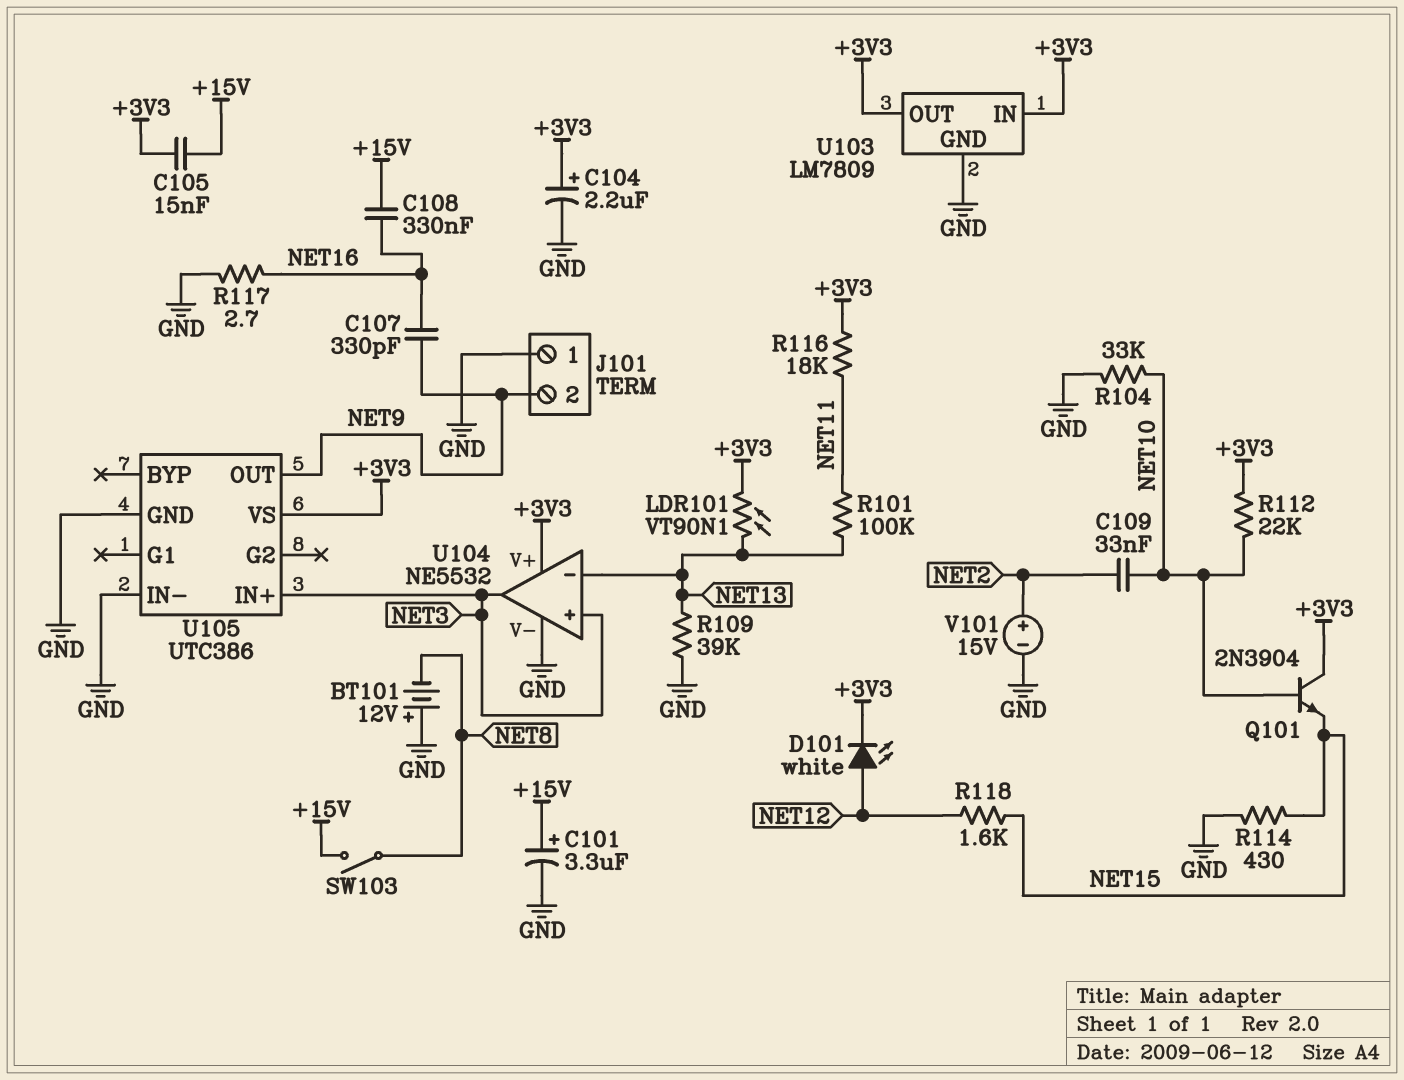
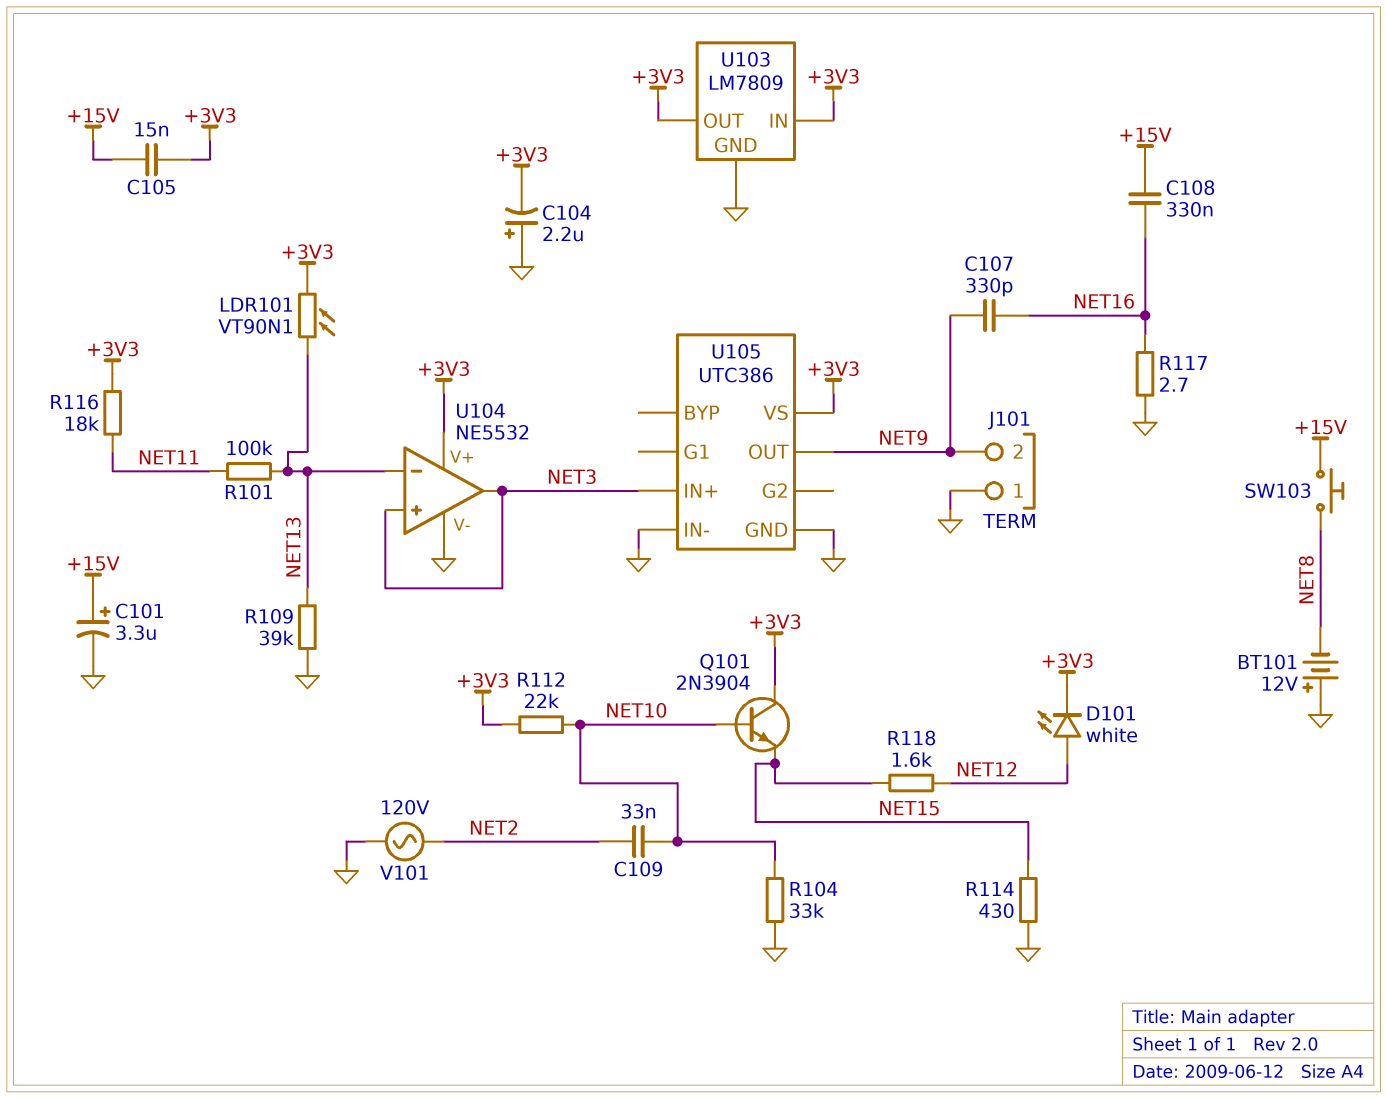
C104: 2.2uF (plus +3V3, minus GND) -> 2.2uF (plus GND, minus +3V3)
SW103: switch (+15V, NET8) -> button (+15V, NET8)
V101: 15V (plus NET2, minus GND) -> AC 120V (GND, NET2)

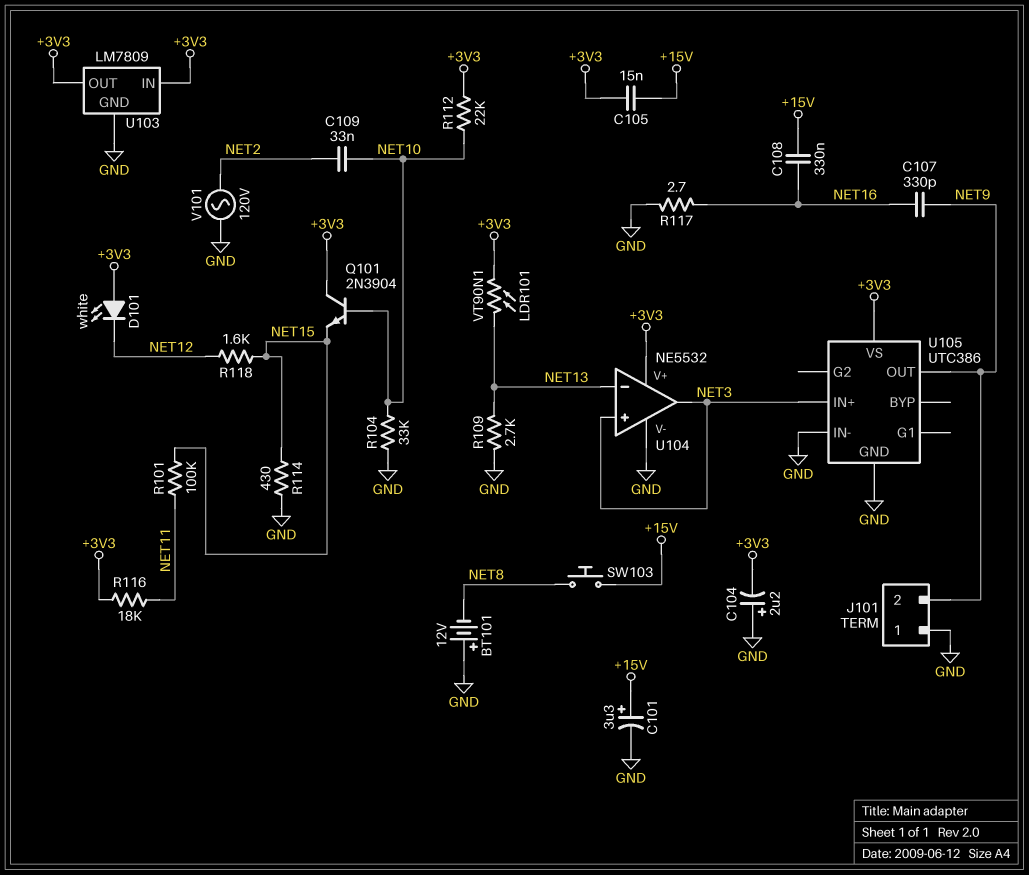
D101: LED white (A NET12, K +3V3) -> LED white (A +3V3, K NET12)
R101: 100k (NET11, NET13) -> 100k (NET11, NET15)
R109: 39k (GND, NET13) -> 2.7k (GND, NET13)

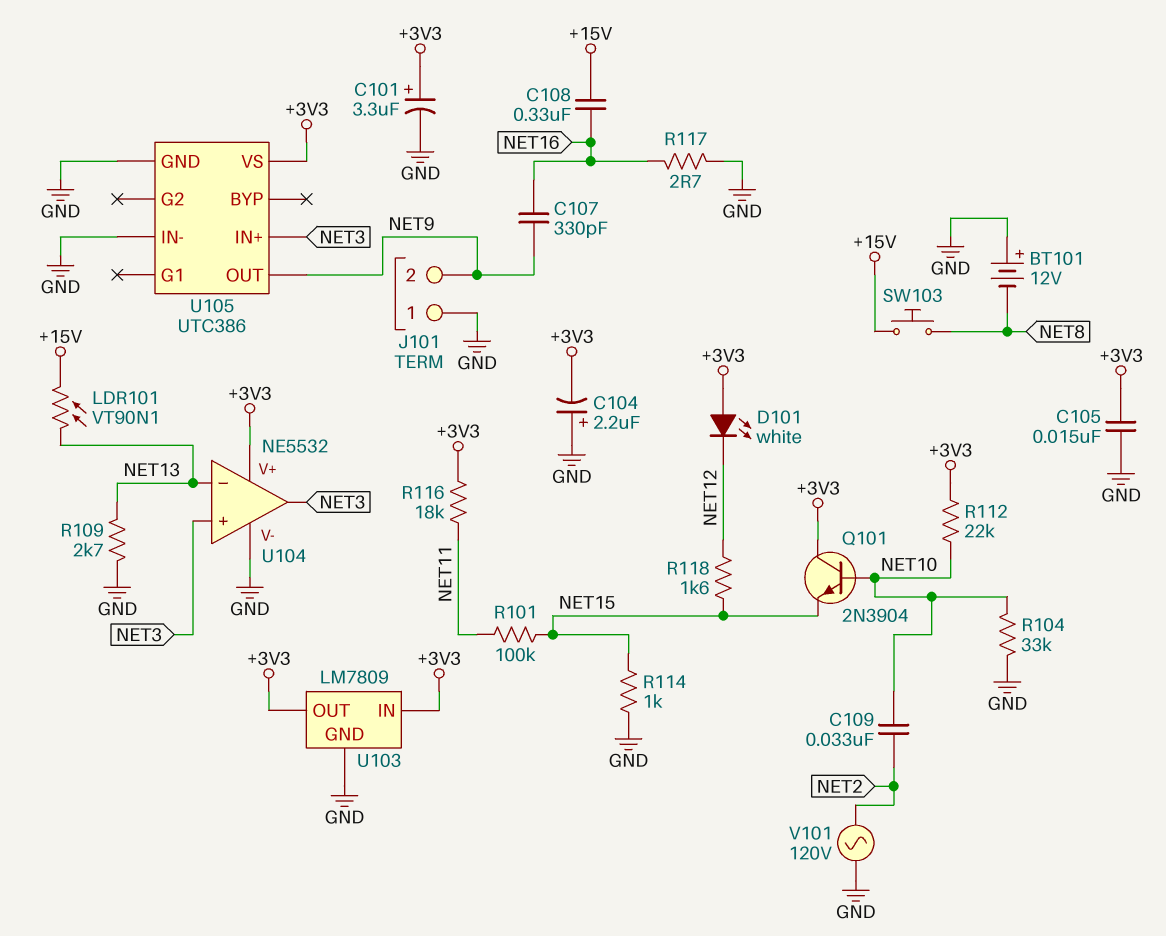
C101: 3.3uF (plus +15V, minus GND) -> 3.3uF (plus +3V3, minus GND)
C105: 15nF (+3V3, +15V) -> 15nF (+3V3, GND)
LDR101: VT90N1 (+3V3, NET13) -> VT90N1 (+15V, NET13)
R114: 430 (GND, NET15) -> 1k (GND, NET15)

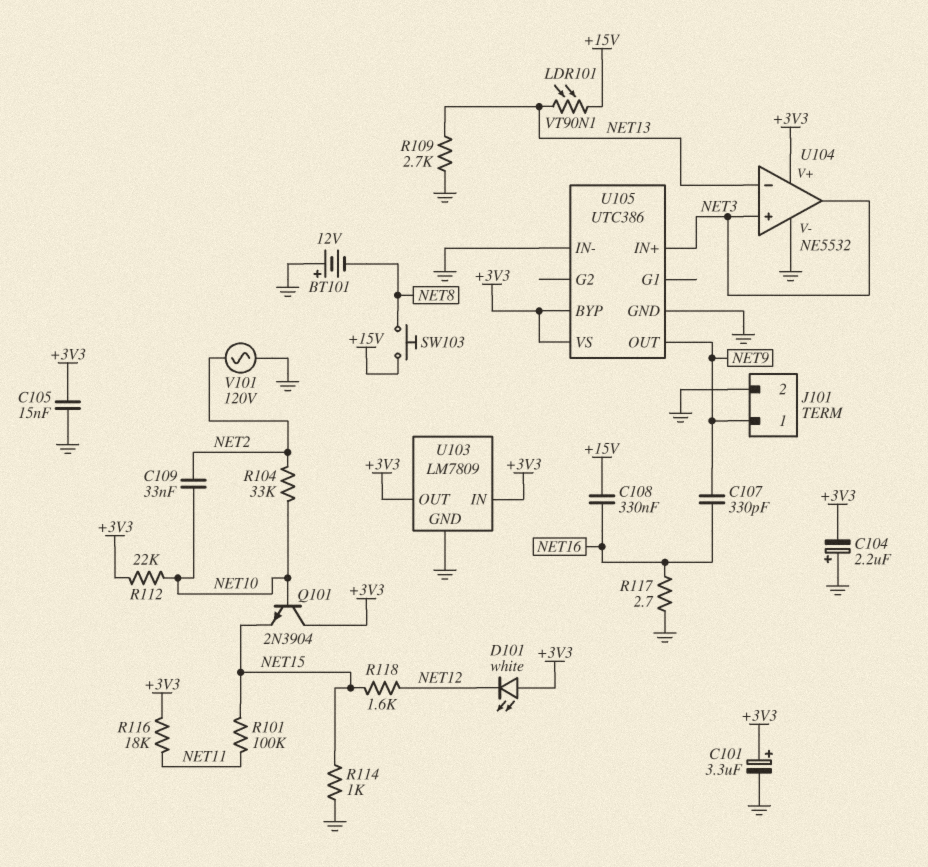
J101 pin 1: GND -> NET9
J101 pin 2: NET9 -> GND
R104: 33k (GND, NET10) -> 33k (NET2, NET10)
U105 pin BYP: none -> +3V3

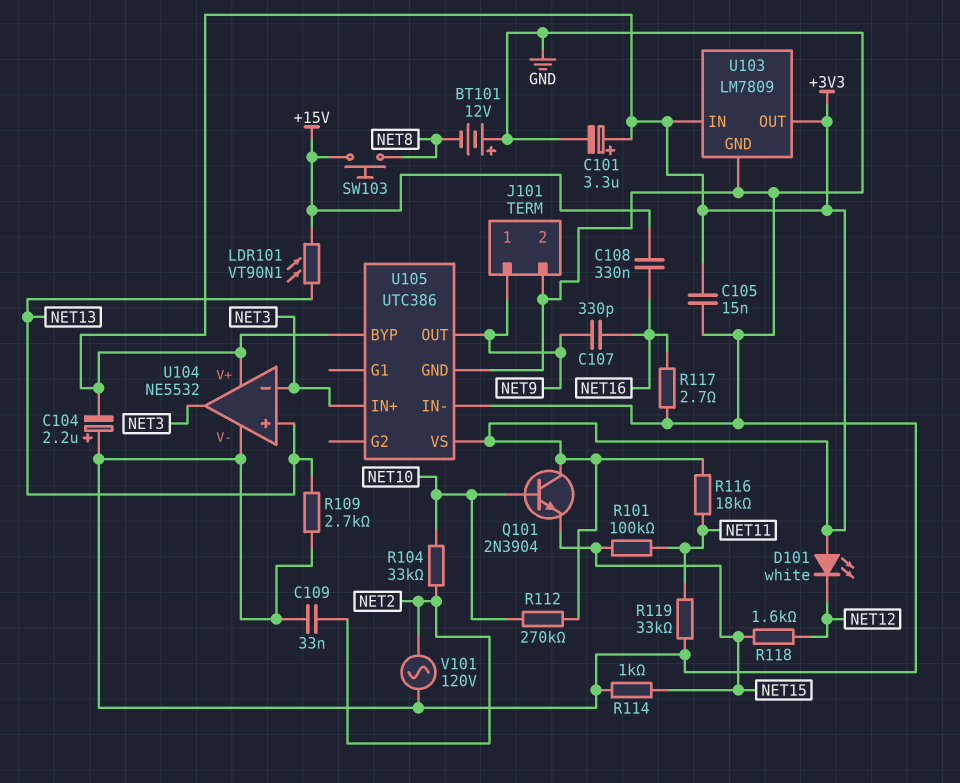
C109: 33nF (NET2, NET10) -> 33nF (GND, NET2)
R112: 22k (+3V3, NET10) -> 270k (+3V3, NET10)
R119: none -> 33k (GND, NET11)
U104 pin in+: NET3 -> NET13
U104 pin in-: NET13 -> NET3

